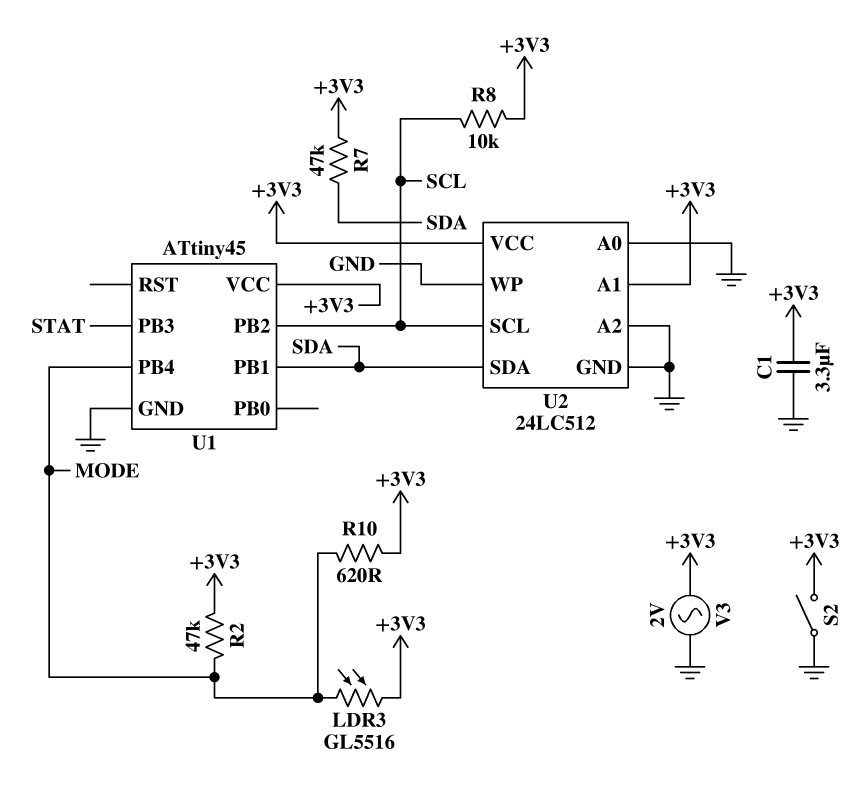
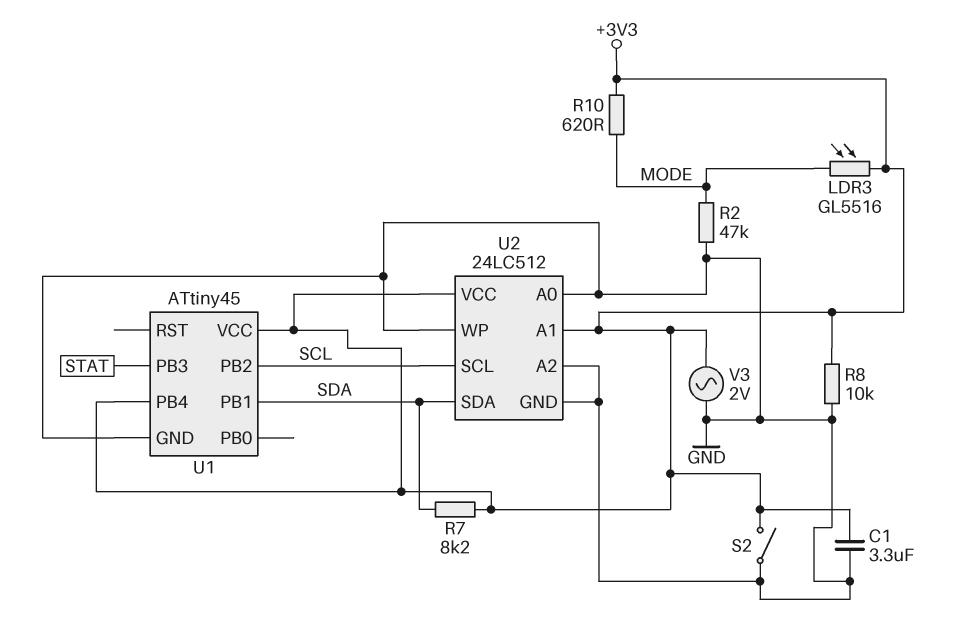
R2: 47k (+3V3, MODE) -> 47k (GND, MODE)
R7: 47k (+3V3, SDA) -> 8.2k (+3V3, SDA)
R8: 10k (+3V3, SCL) -> 10k (+3V3, GND)
U1 pin PB4: MODE -> +3V3

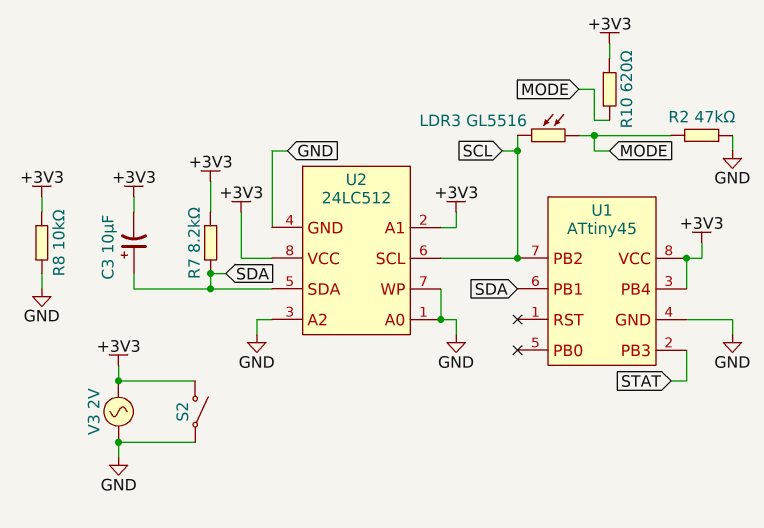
C1: 3.3uF (+3V3, GND) -> none
C3: none -> 10uF (plus SDA, minus +3V3)
LDR3: GL5516 (+3V3, MODE) -> GL5516 (MODE, SCL)

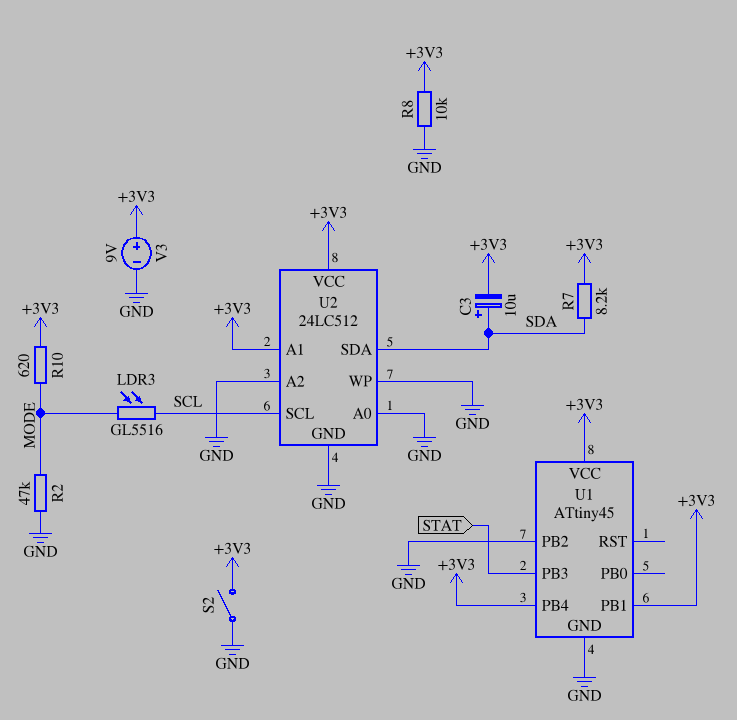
U1 pin PB1: SDA -> +3V3
U1 pin PB2: SCL -> GND
V3: AC 2V (+3V3, GND) -> 9V (plus +3V3, minus GND)

